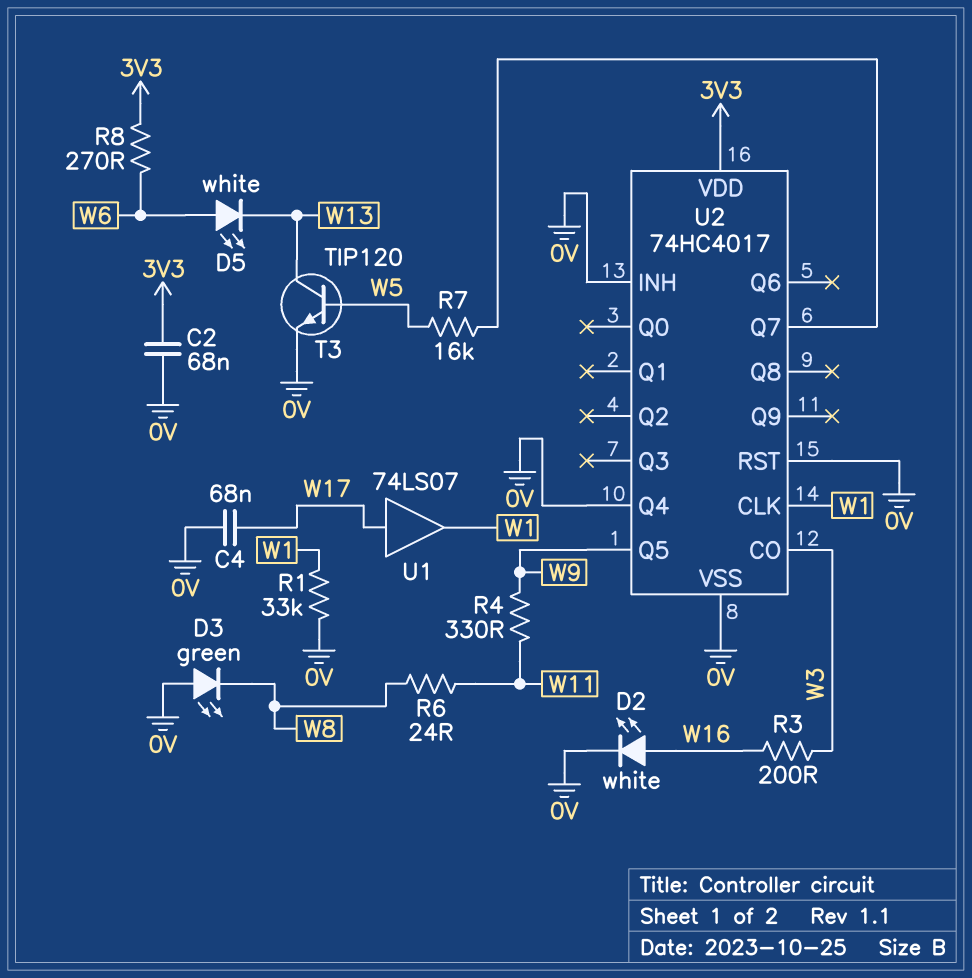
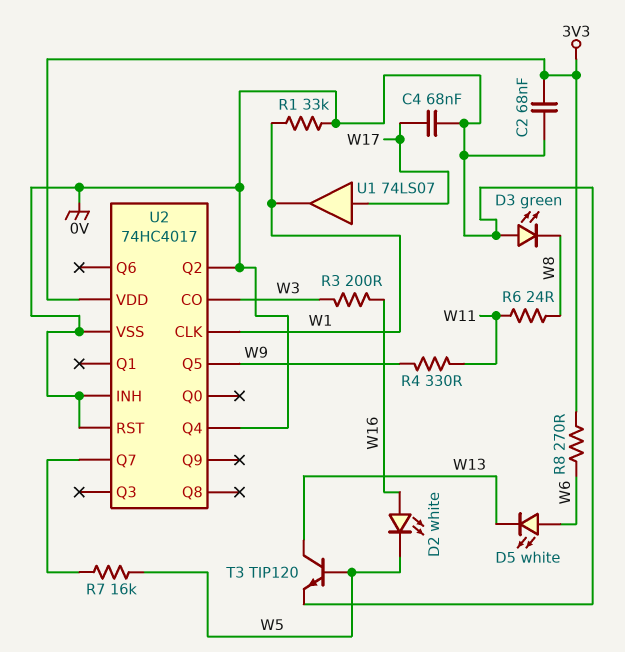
D2: LED white (A W16, K 0V) -> LED white (A W16, K W5)
U2 pin Q2: none -> 0V

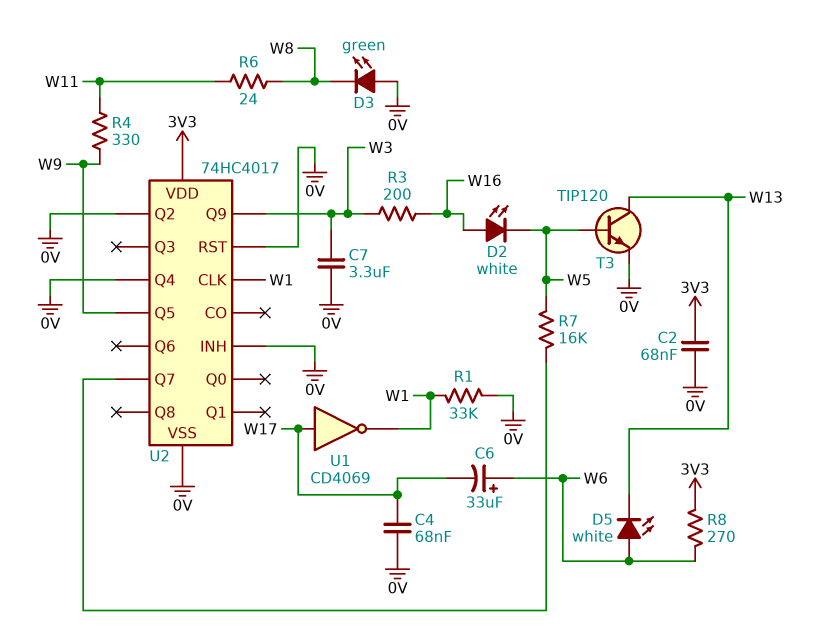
C6: none -> 33uF (plus W6, minus W17)
C7: none -> 3.3uF (0V, W3)
U1: buffer 74LS07 (in W17, out W1) -> NOT CD4069 (in W17, out W1)
U2 pin CO: W3 -> none
U2 pin Q9: none -> W3

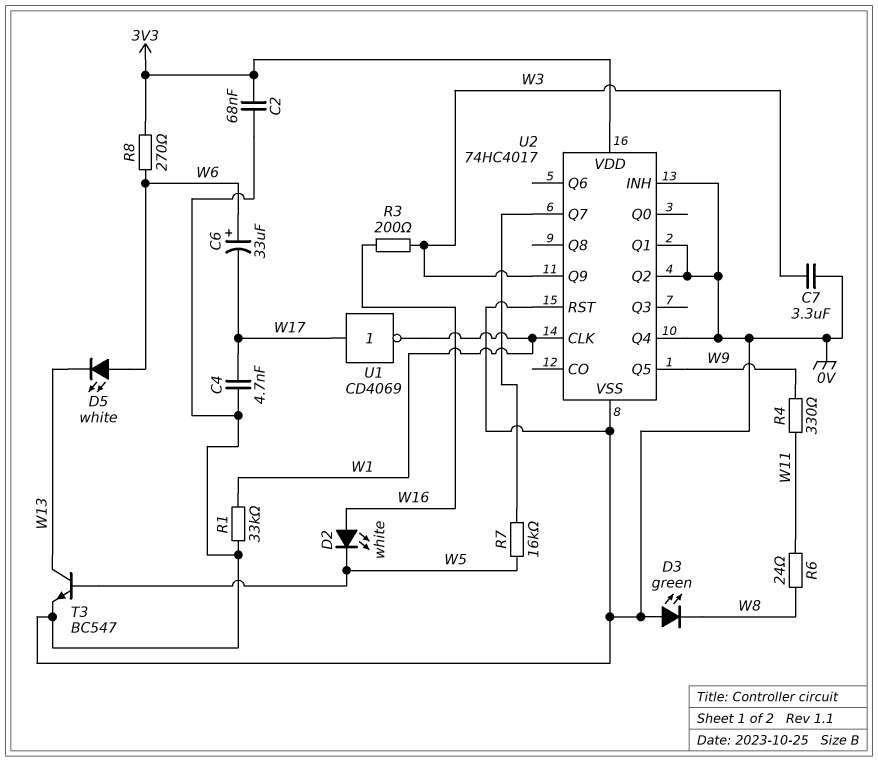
C4: 68nF (0V, W17) -> 4.7nF (0V, W17)
T3: NPN TIP120 (B W5, C W13, E 0V) -> NPN BC547 (B W5, C W13, E 0V)
U2 pin Q1: none -> 0V

